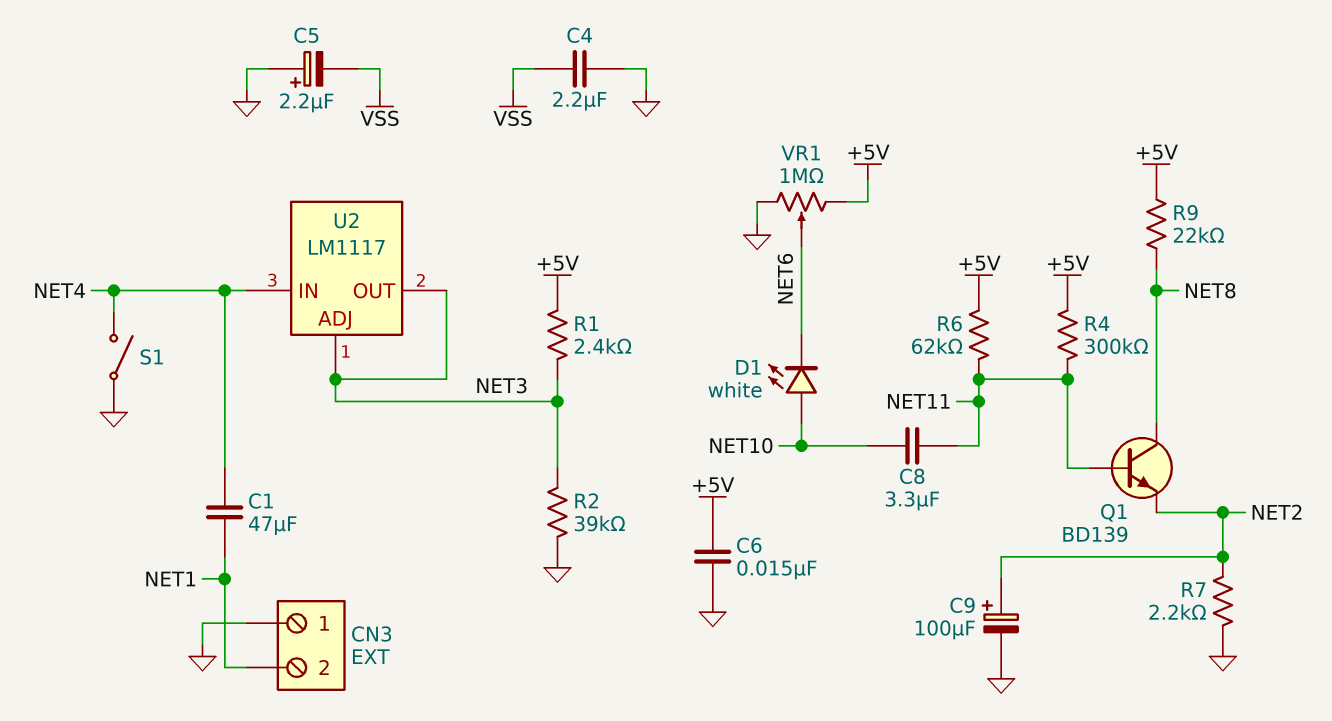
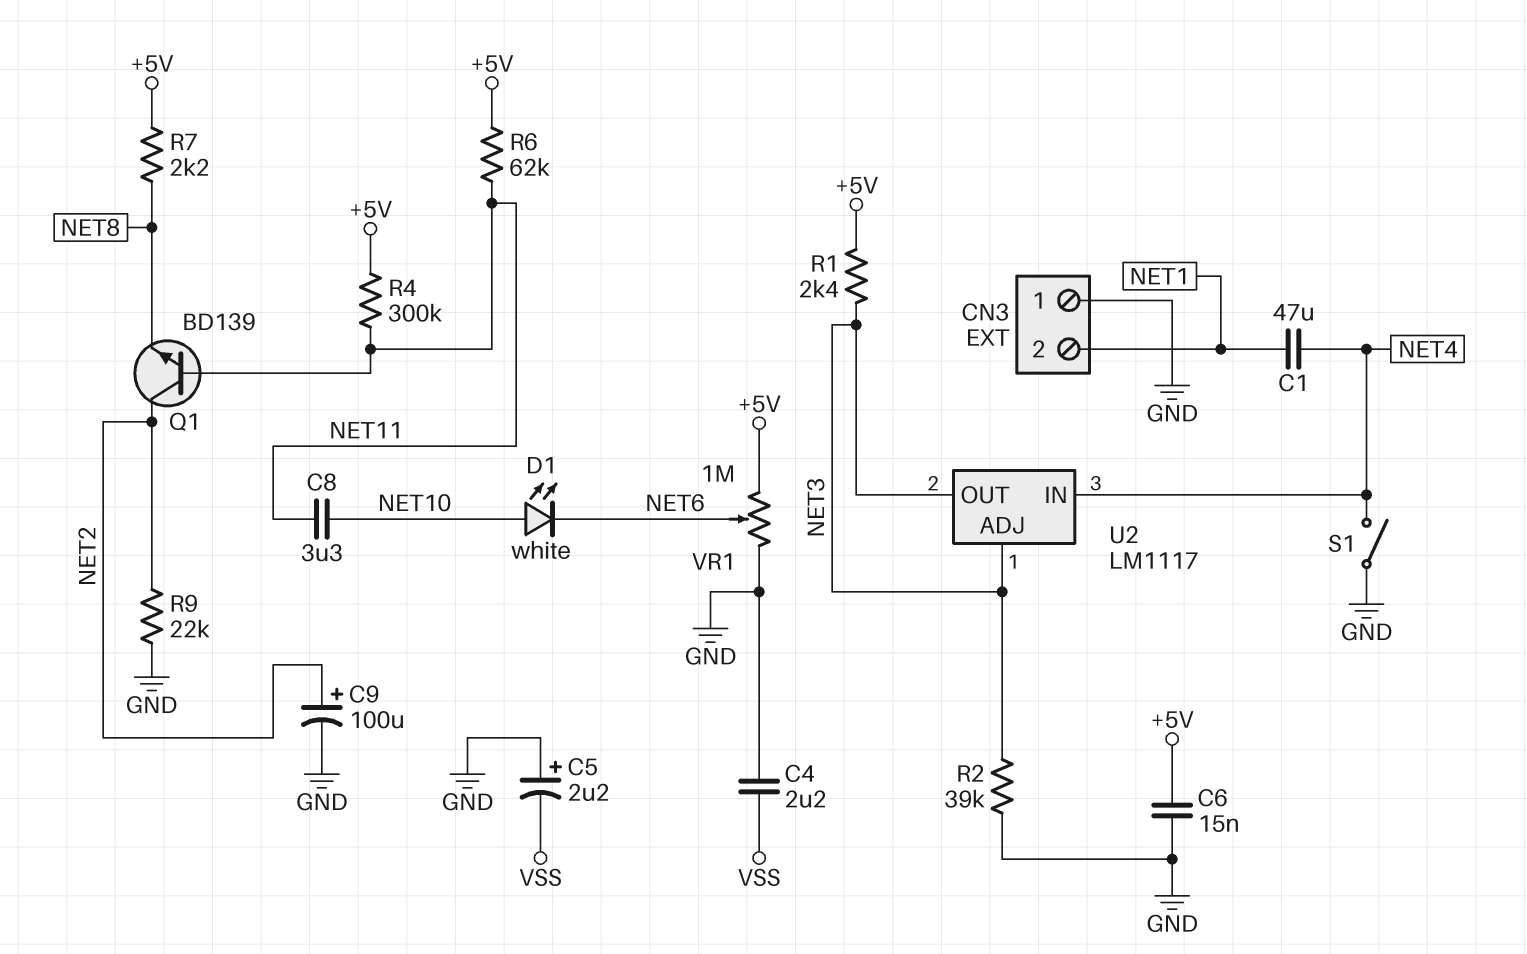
Q1: NPN BD139 (B NET11, C NET8, E NET2) -> NPN BD139 (B NET11, C NET2, E NET8)
R7: 2.2k (GND, NET2) -> 2.2k (+5V, NET8)
R9: 22k (+5V, NET8) -> 22k (GND, NET2)

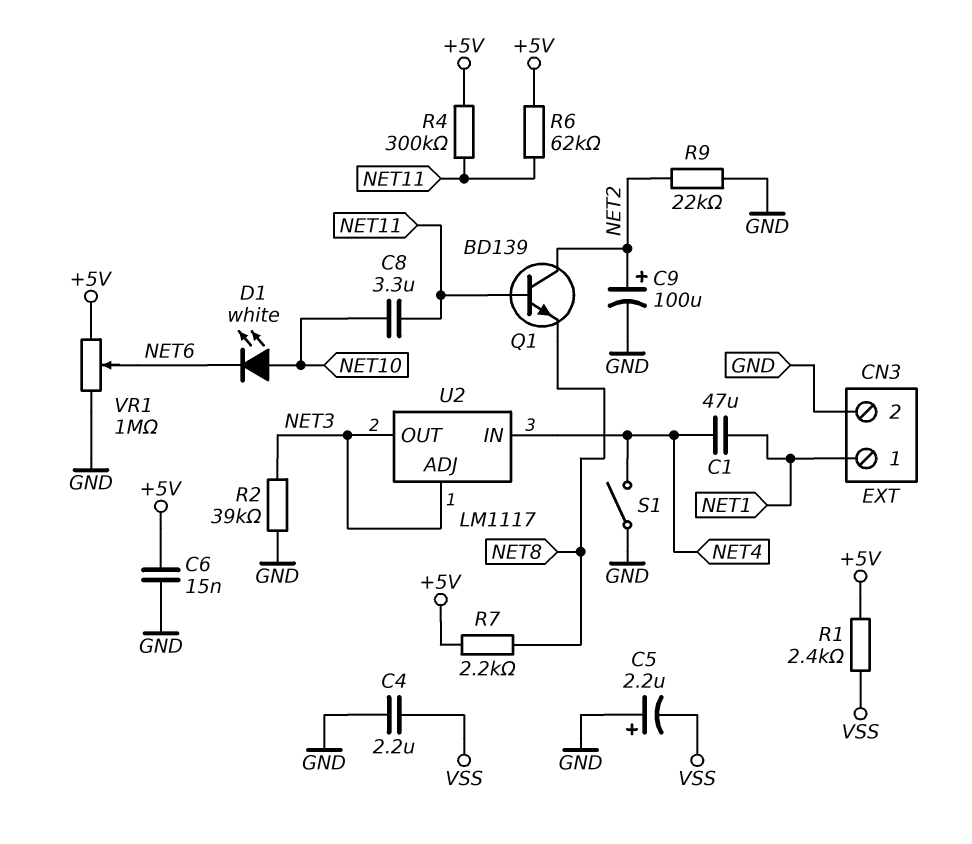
CN3 pin 1: GND -> NET1
CN3 pin 2: NET1 -> GND
R1: 2.4k (+5V, NET3) -> 2.4k (+5V, VSS)

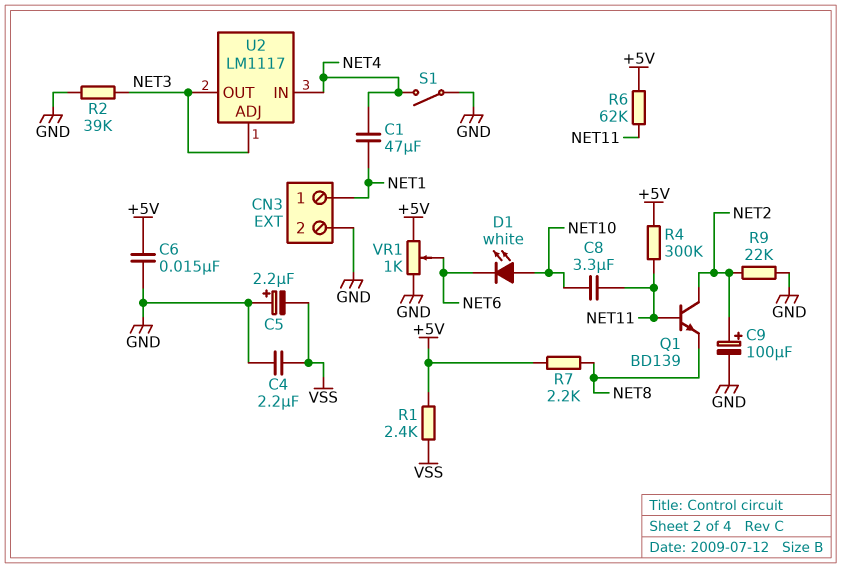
VR1: 1M (+5V, GND, wiper NET6) -> 1k (+5V, GND, wiper NET6)

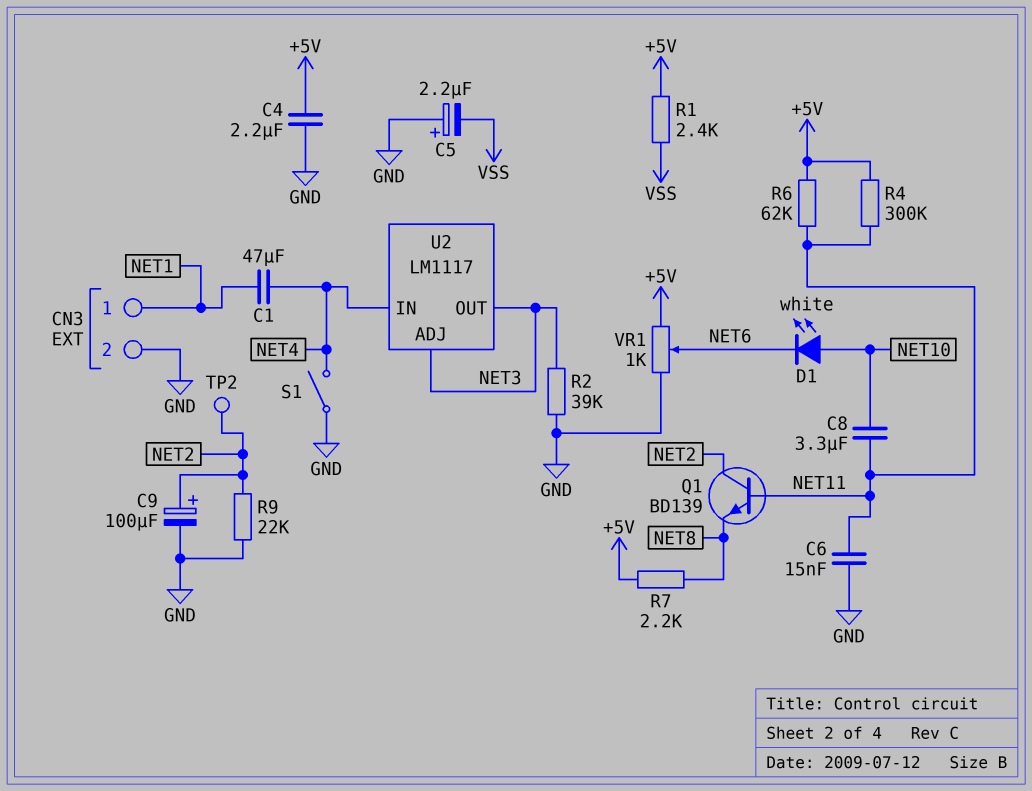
C4: 2.2uF (GND, VSS) -> 2.2uF (+5V, GND)
C6: 15nF (+5V, GND) -> 15nF (GND, NET11)
TP2: none -> test point (NET2)

